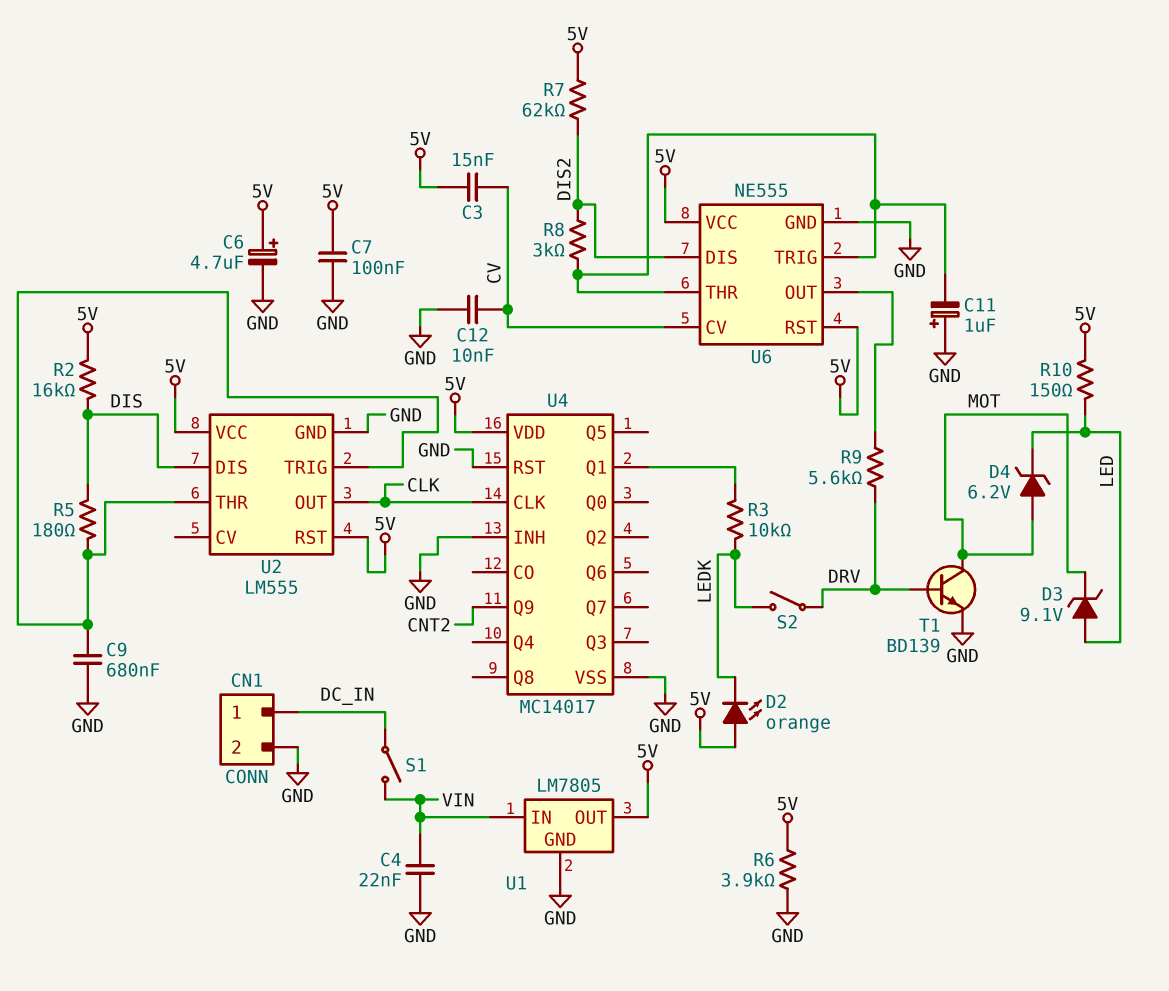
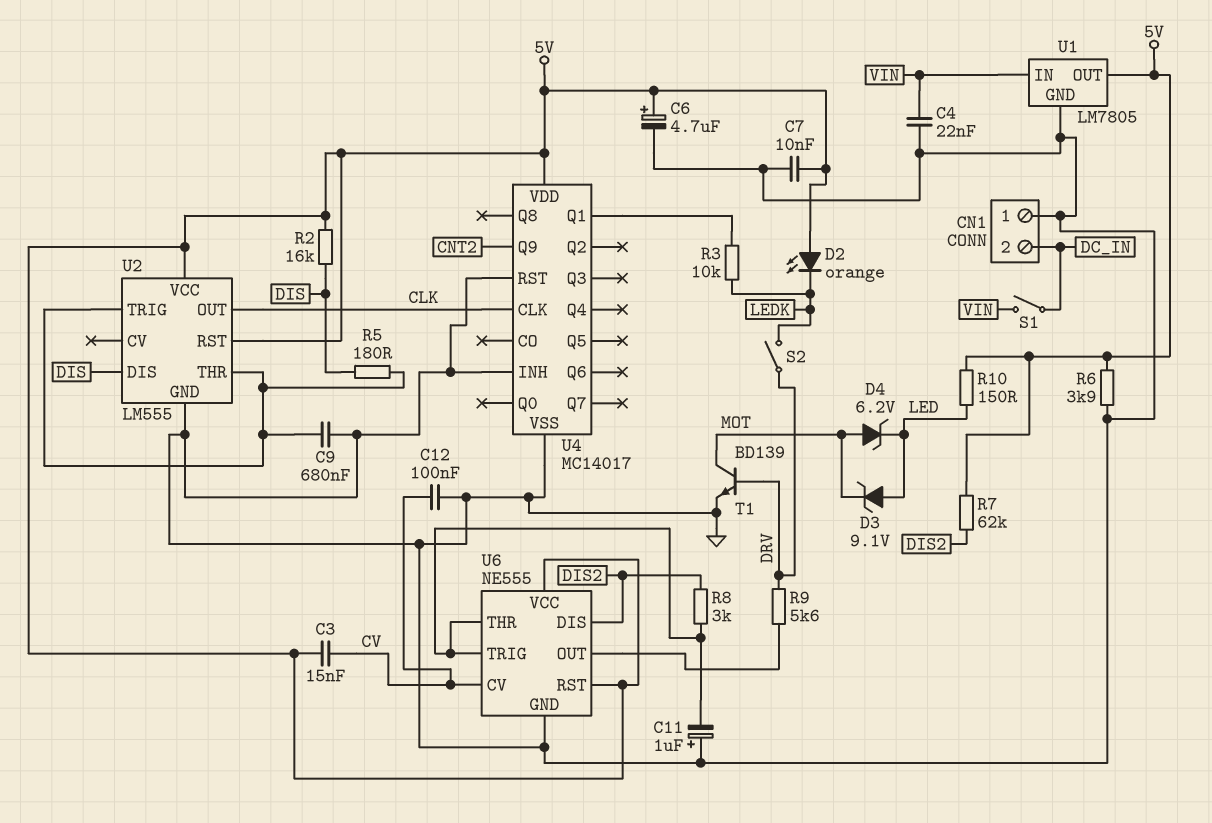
C7: 100nF (5V, GND) -> 10nF (5V, GND)
C12: 10nF (CV, GND) -> 100nF (CV, GND)
CN1 pin 1: DC_IN -> GND
CN1 pin 2: GND -> DC_IN

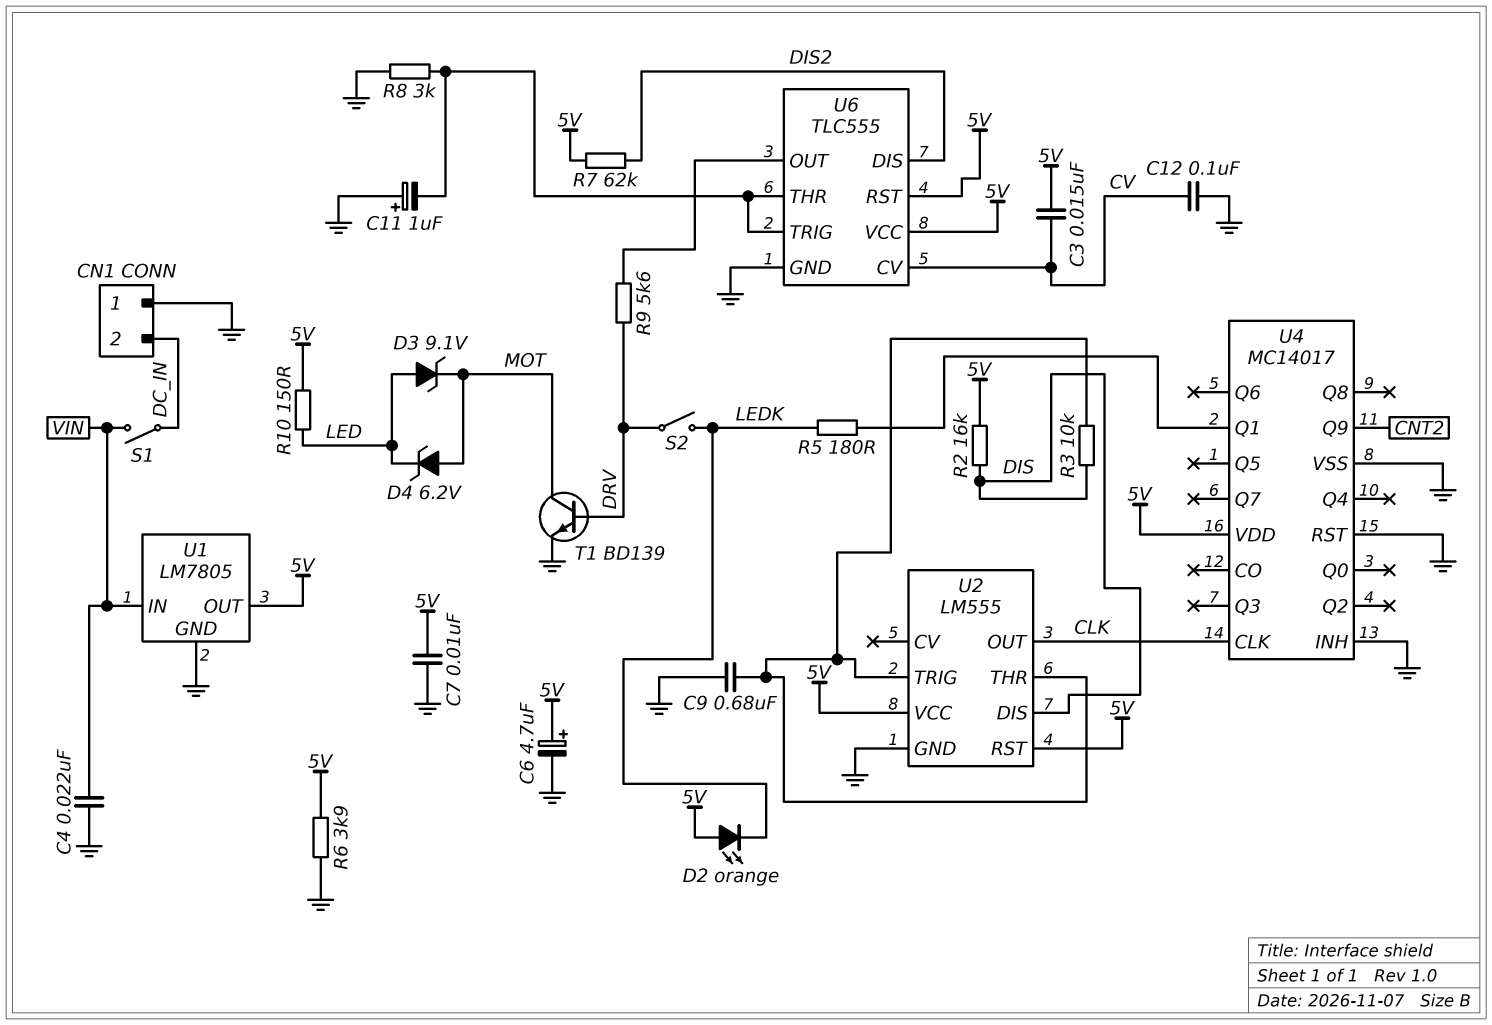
R3: 10k (LEDK, U4/Q1) -> 10k (DIS, U2/THR)
R5: 180 (DIS, U2/THR) -> 180 (LEDK, U4/Q1)
R8: 3k (DIS2, U6/THR) -> 3k (GND, U6/THR)
U6: NE555 -> TLC555

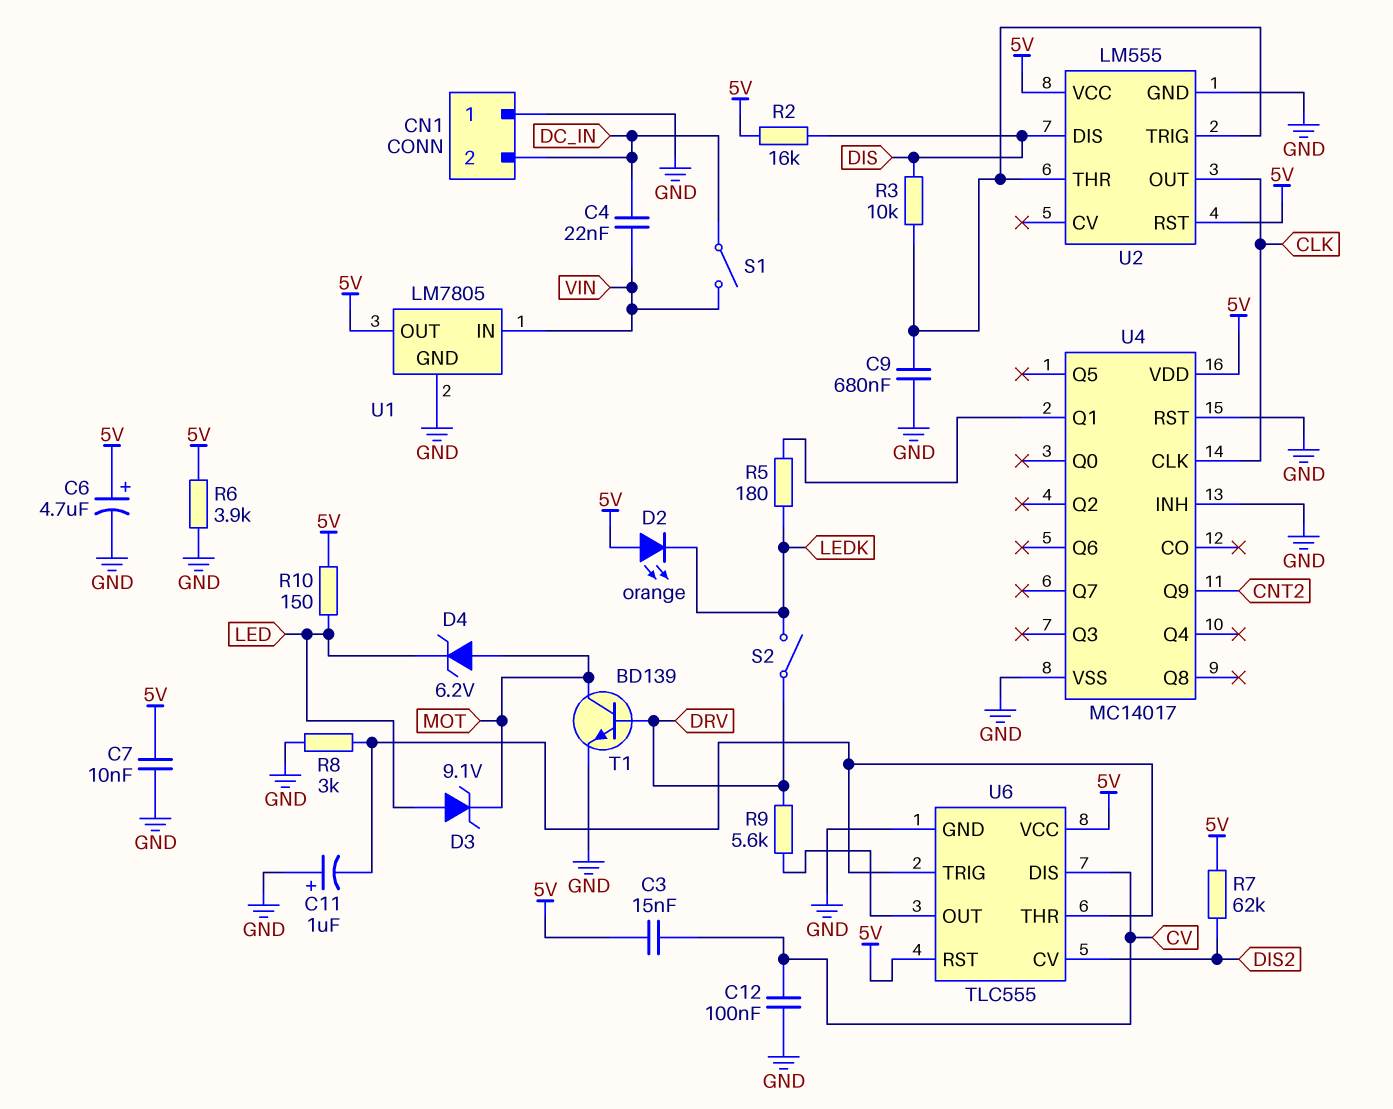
C4: 22nF (GND, VIN) -> 22nF (DC_IN, VIN)
U6 pin CV: CV -> DIS2
U6 pin DIS: DIS2 -> CV

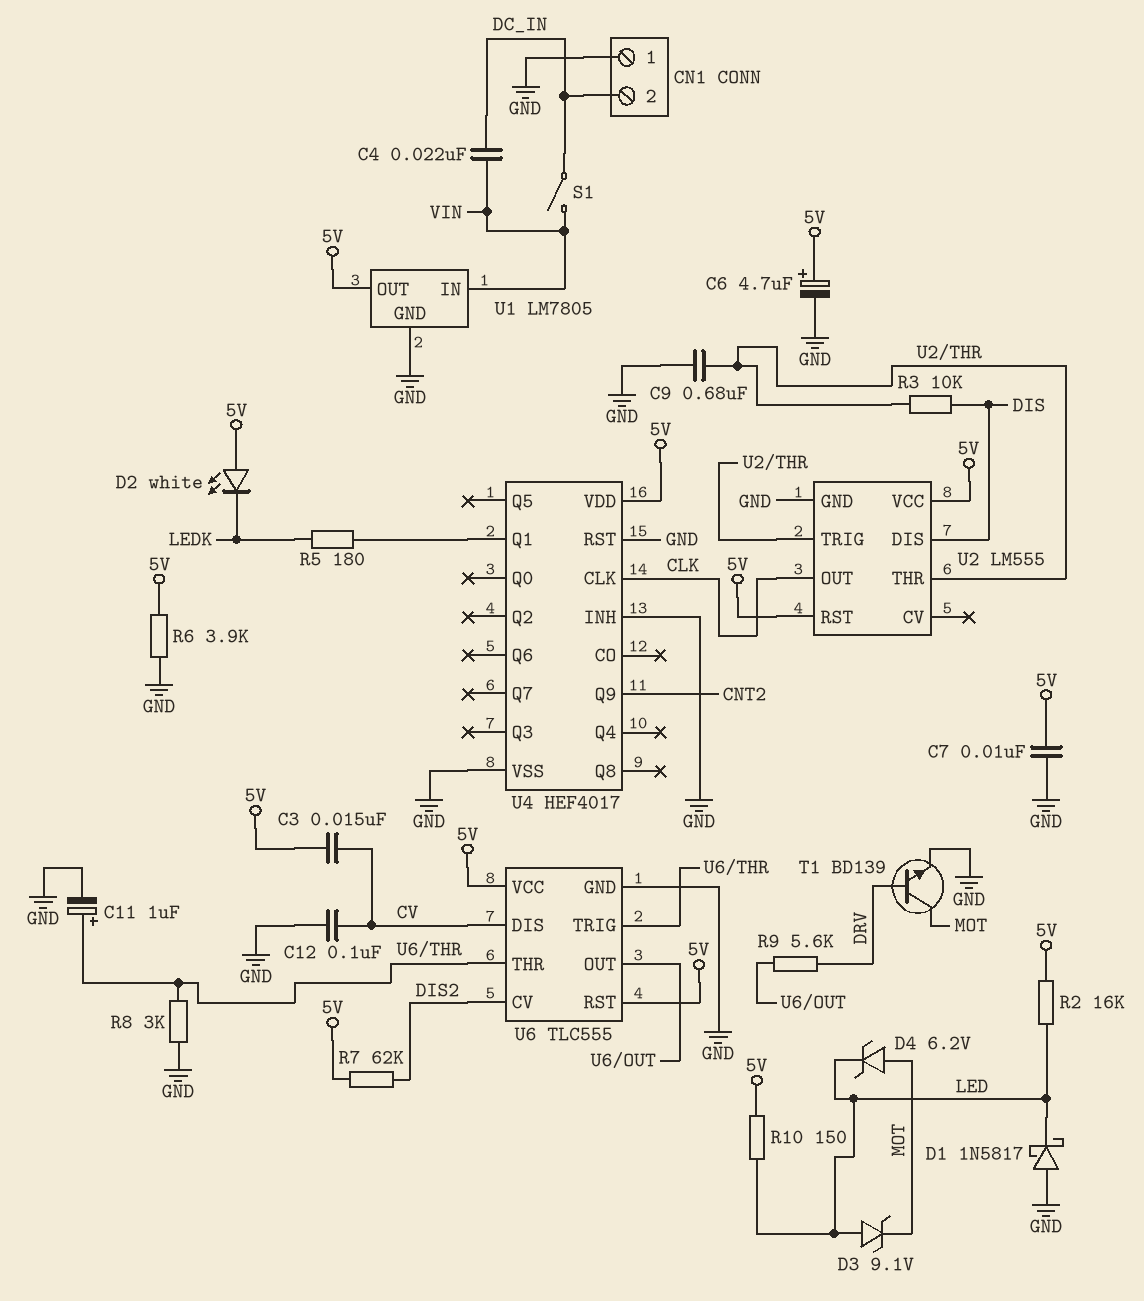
C11: 1uF (plus GND, minus U6/THR) -> 1uF (plus U6/THR, minus GND)
D1: none -> schottky 1N5817 (A GND, K LED)
D2: LED orange (A 5V, K LEDK) -> LED white (A 5V, K LEDK)
R2: 16k (5V, DIS) -> 16k (5V, LED)
S2: switch (DRV, LEDK) -> none
U4: MC14017 -> HEF4017

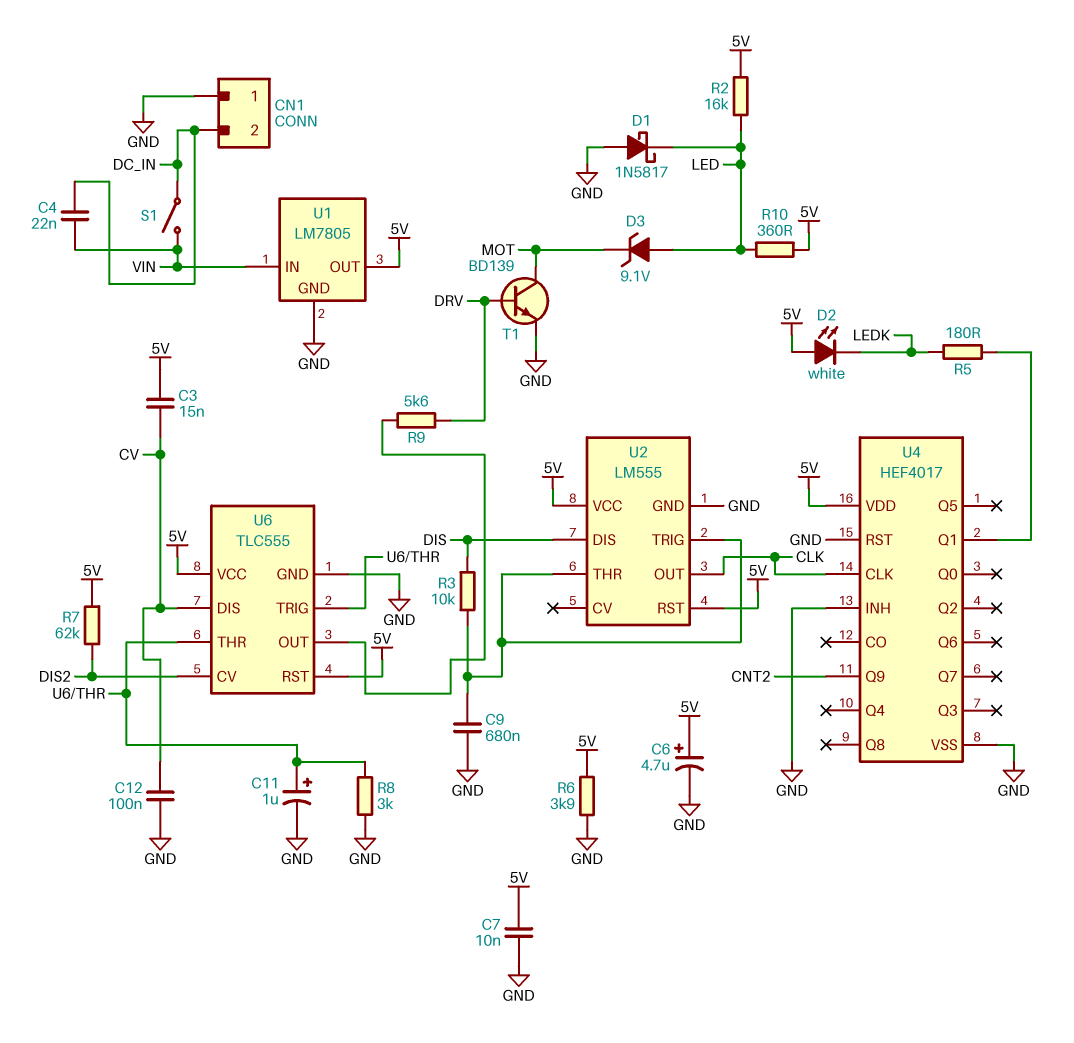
D4: zener 6.2V (A MOT, K LED) -> none
R10: 150 (5V, LED) -> 360 (5V, LED)

